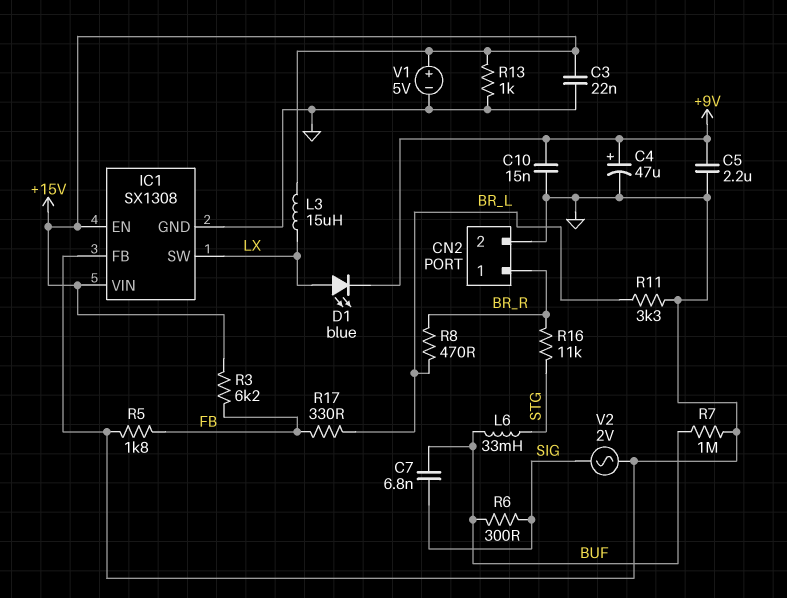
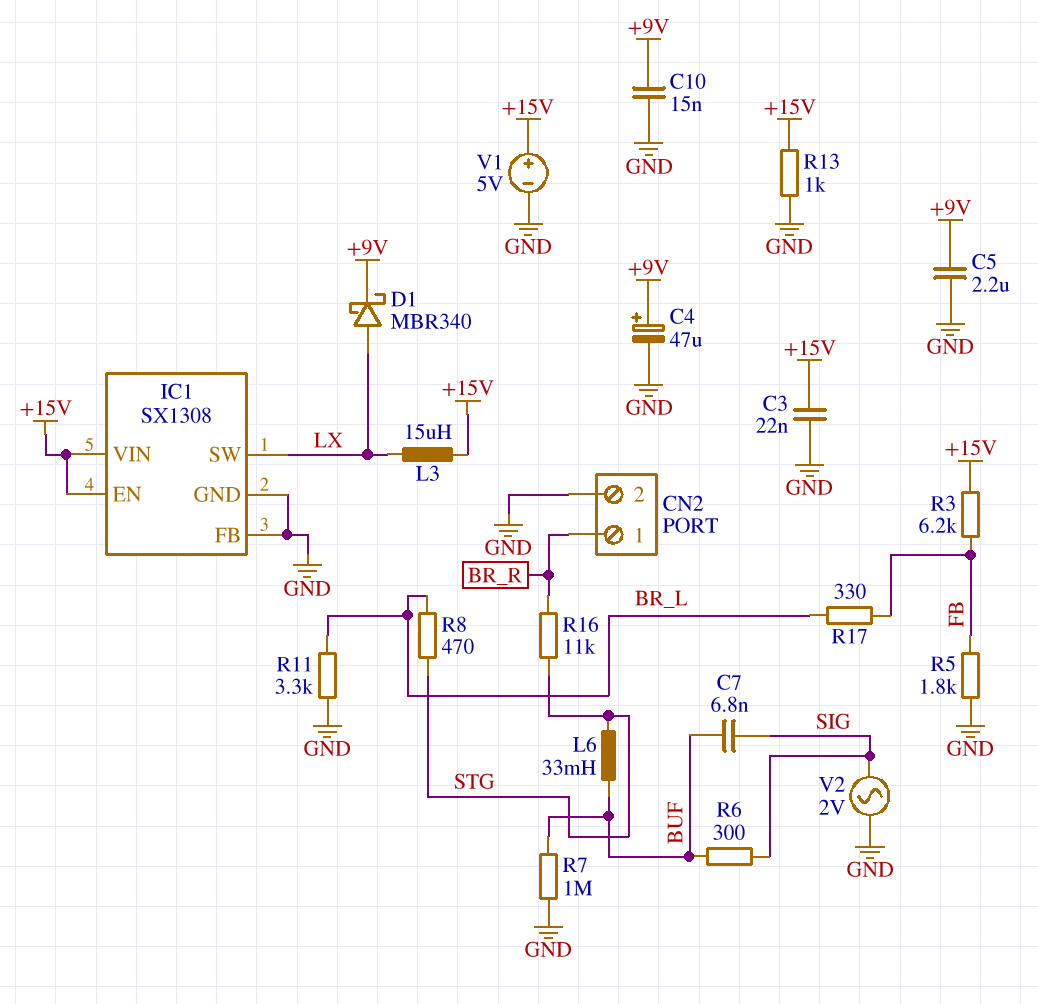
D1: LED blue (A LX, K +9V) -> schottky MBR340 (A LX, K +9V)
R8: 470 (BR_L, BR_R) -> 470 (BR_L, STG)

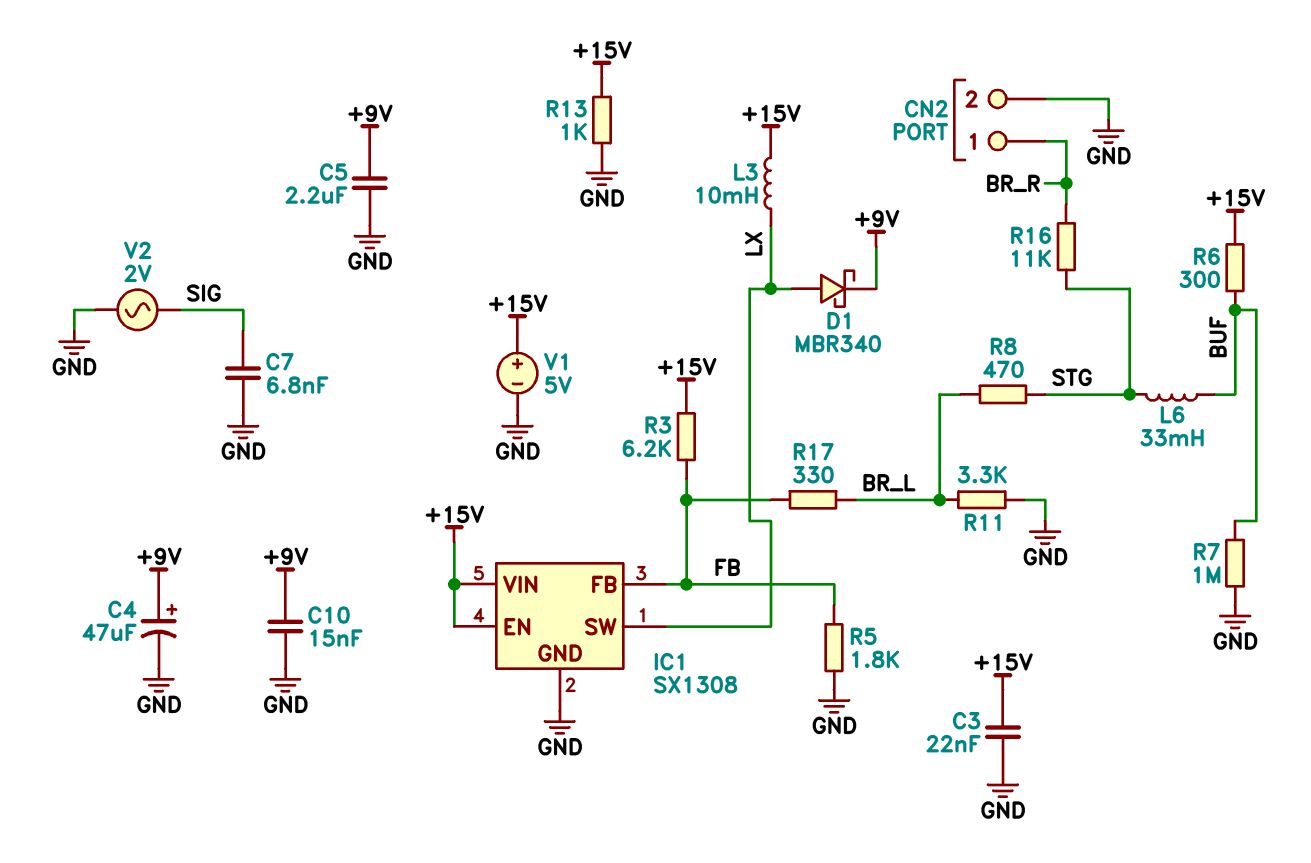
C7: 6.8nF (BUF, SIG) -> 6.8nF (GND, SIG)
IC1 pin FB: GND -> FB
L3: 15uH (+15V, LX) -> 10mH (+15V, LX)
R6: 300 (BUF, SIG) -> 300 (+15V, BUF)

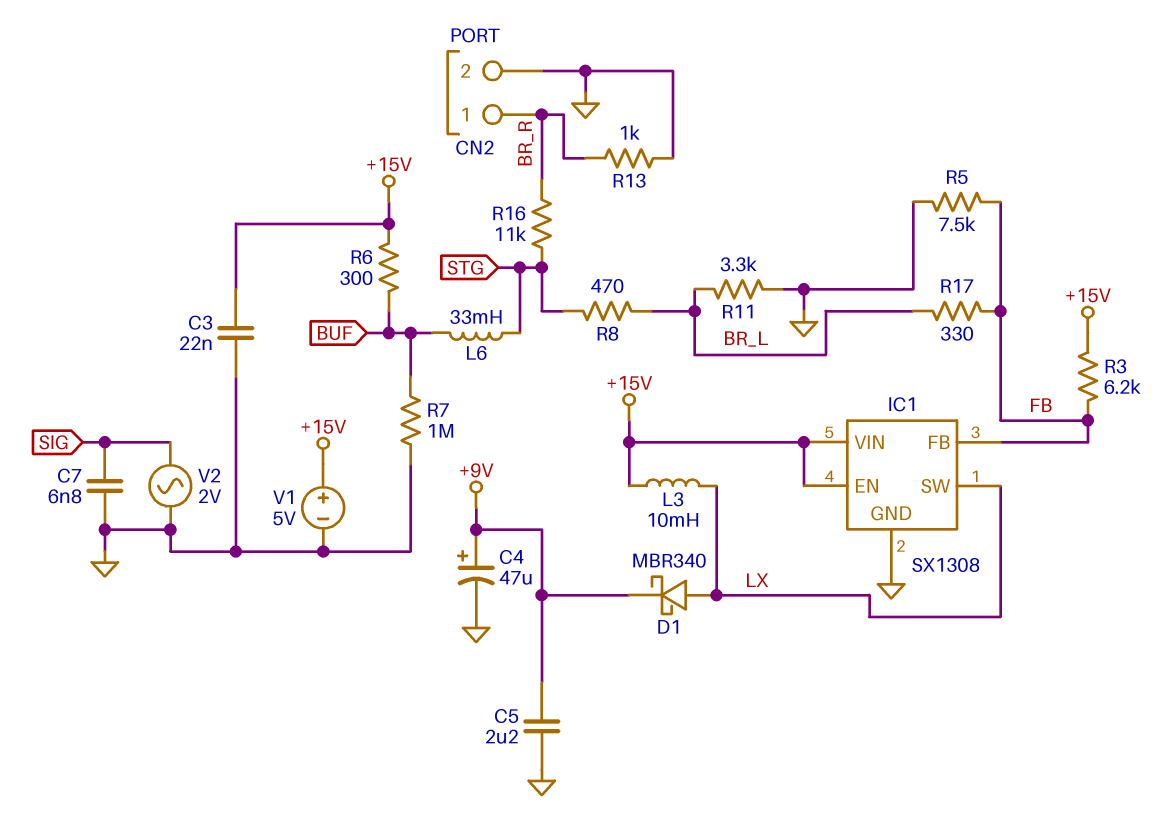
C10: 15nF (+9V, GND) -> none
R5: 1.8k (FB, GND) -> 7.5k (FB, GND)
R13: 1k (+15V, GND) -> 1k (BR_R, GND)

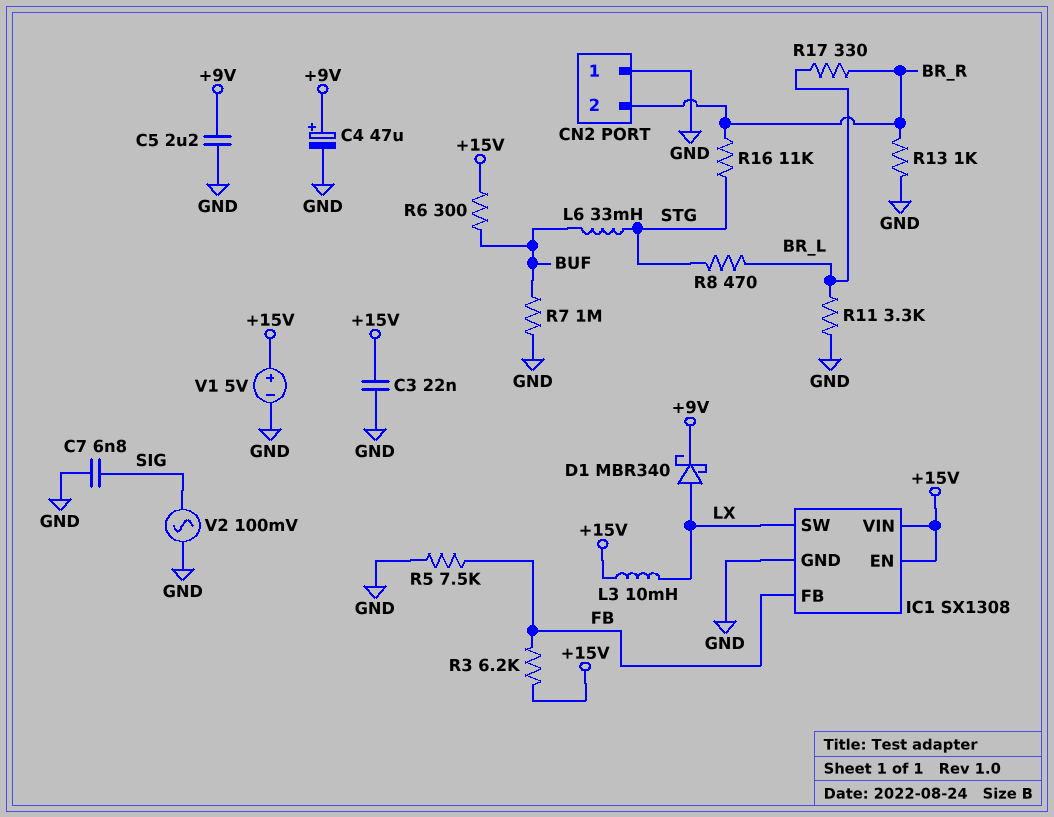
CN2 pin 1: BR_R -> GND
CN2 pin 2: GND -> BR_R
R17: 330 (BR_L, FB) -> 330 (BR_L, BR_R)
V2: AC 2V (GND, SIG) -> AC 100mV (GND, SIG)

